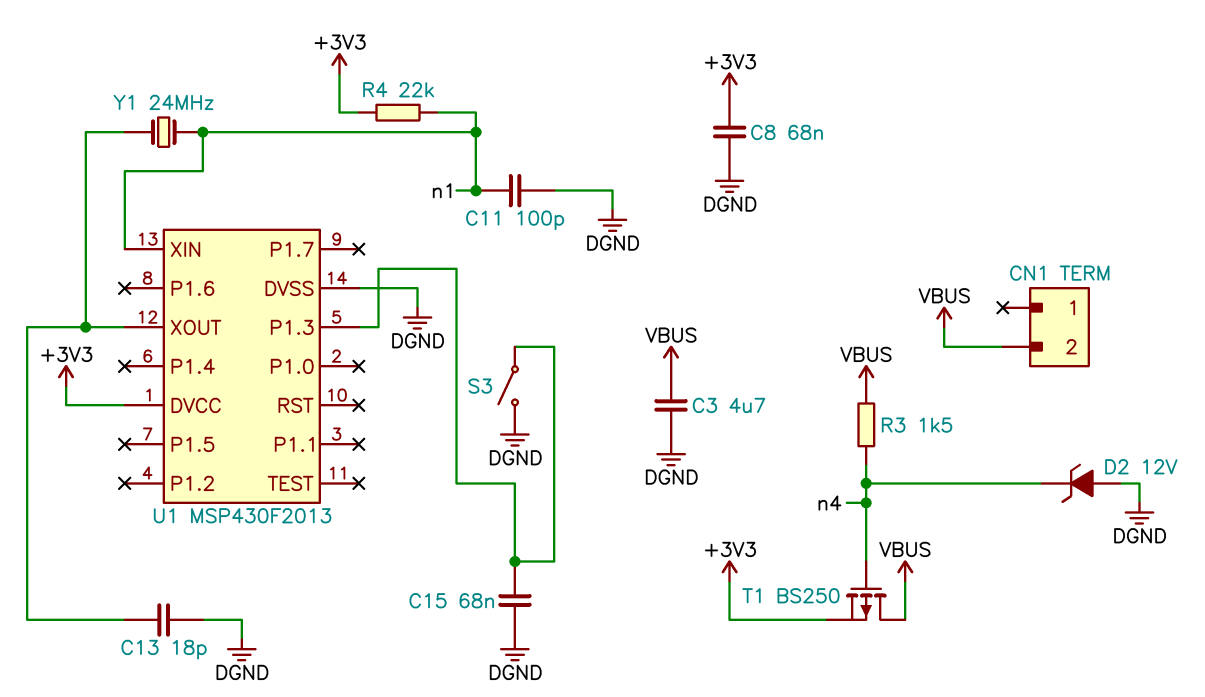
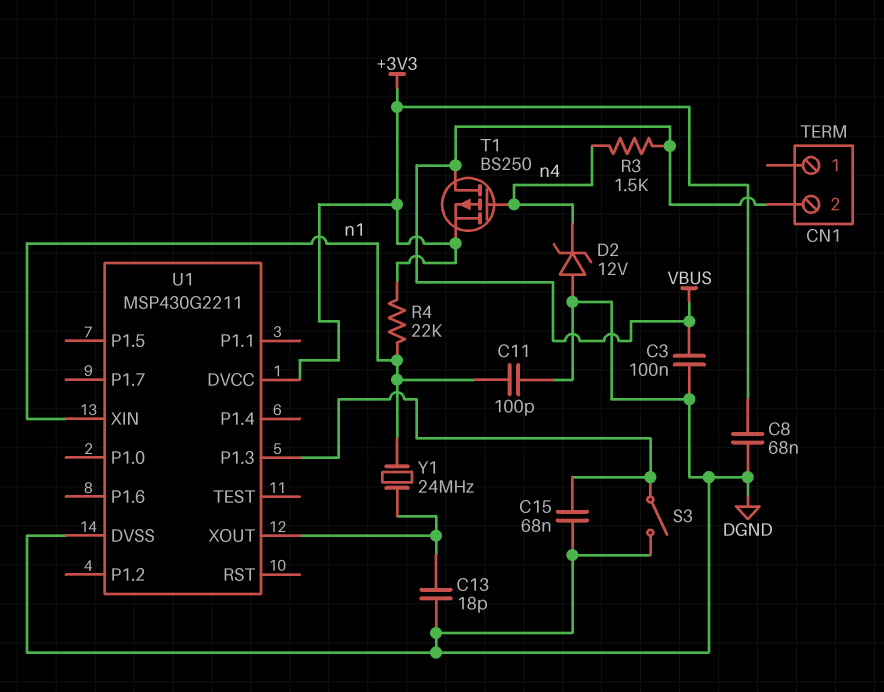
C3: 4.7uF (DGND, VBUS) -> 100nF (DGND, VBUS)
U1: MSP430F2013 -> MSP430G2211

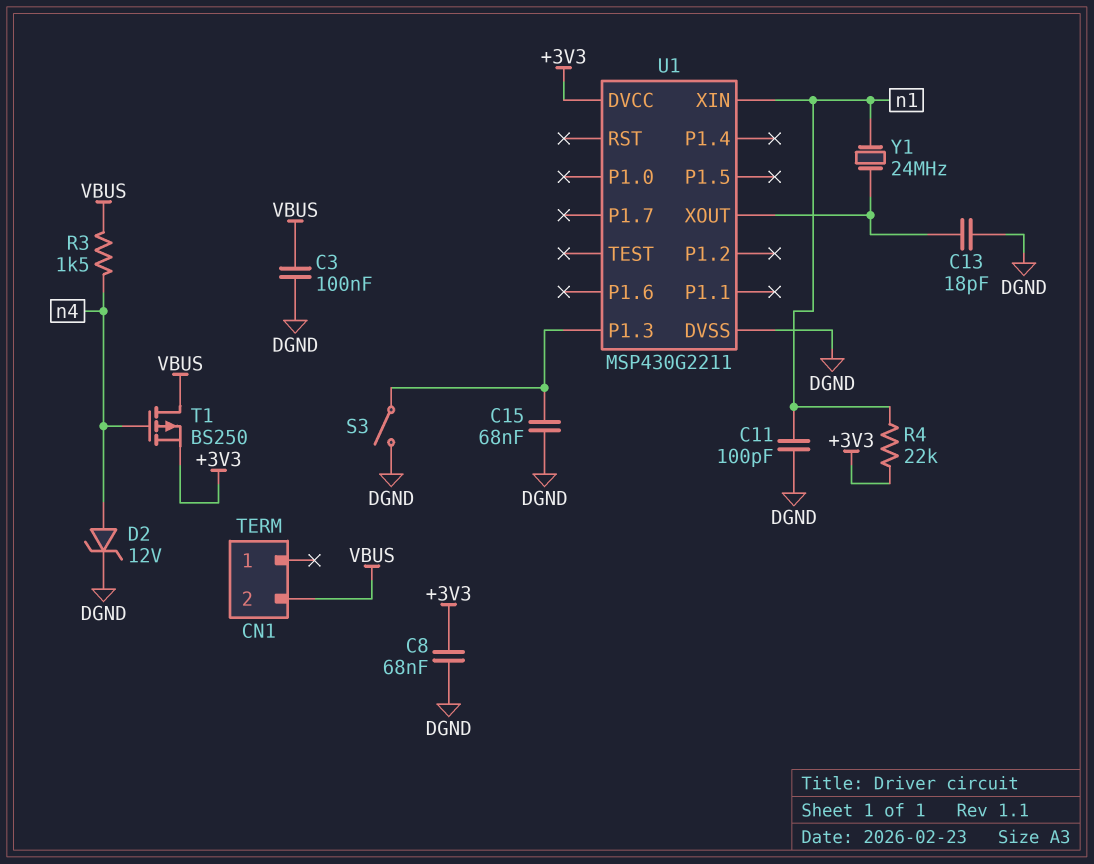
D2: zener 12V (A DGND, K n4) -> zener 12V (A n4, K DGND)

